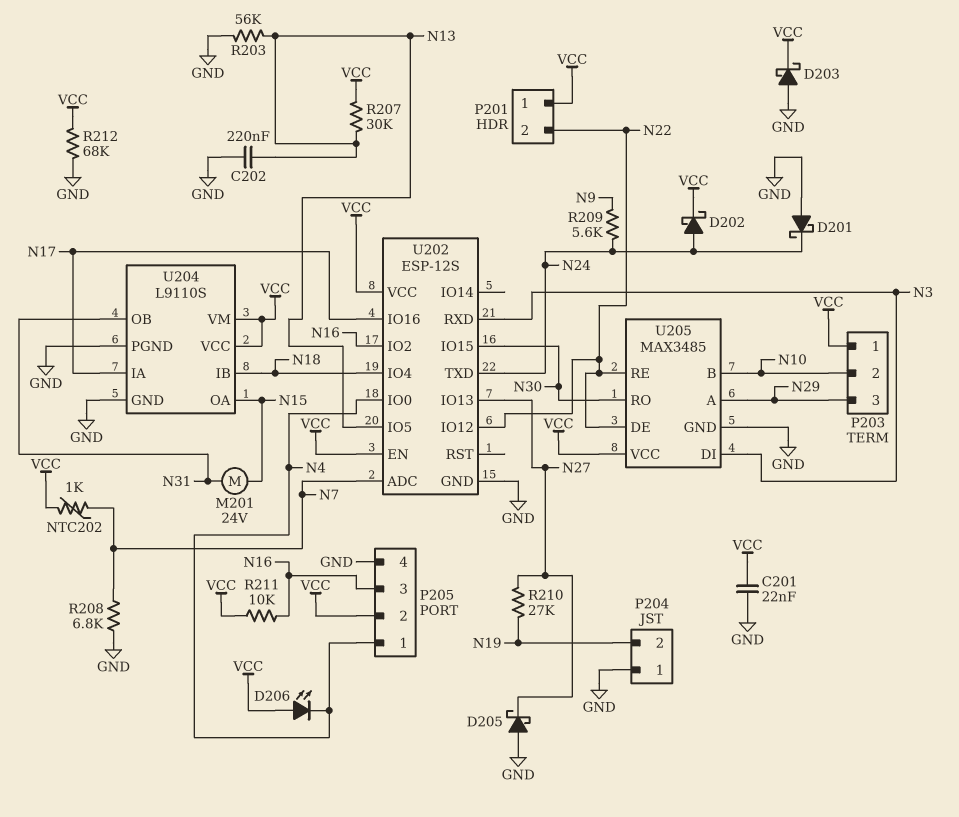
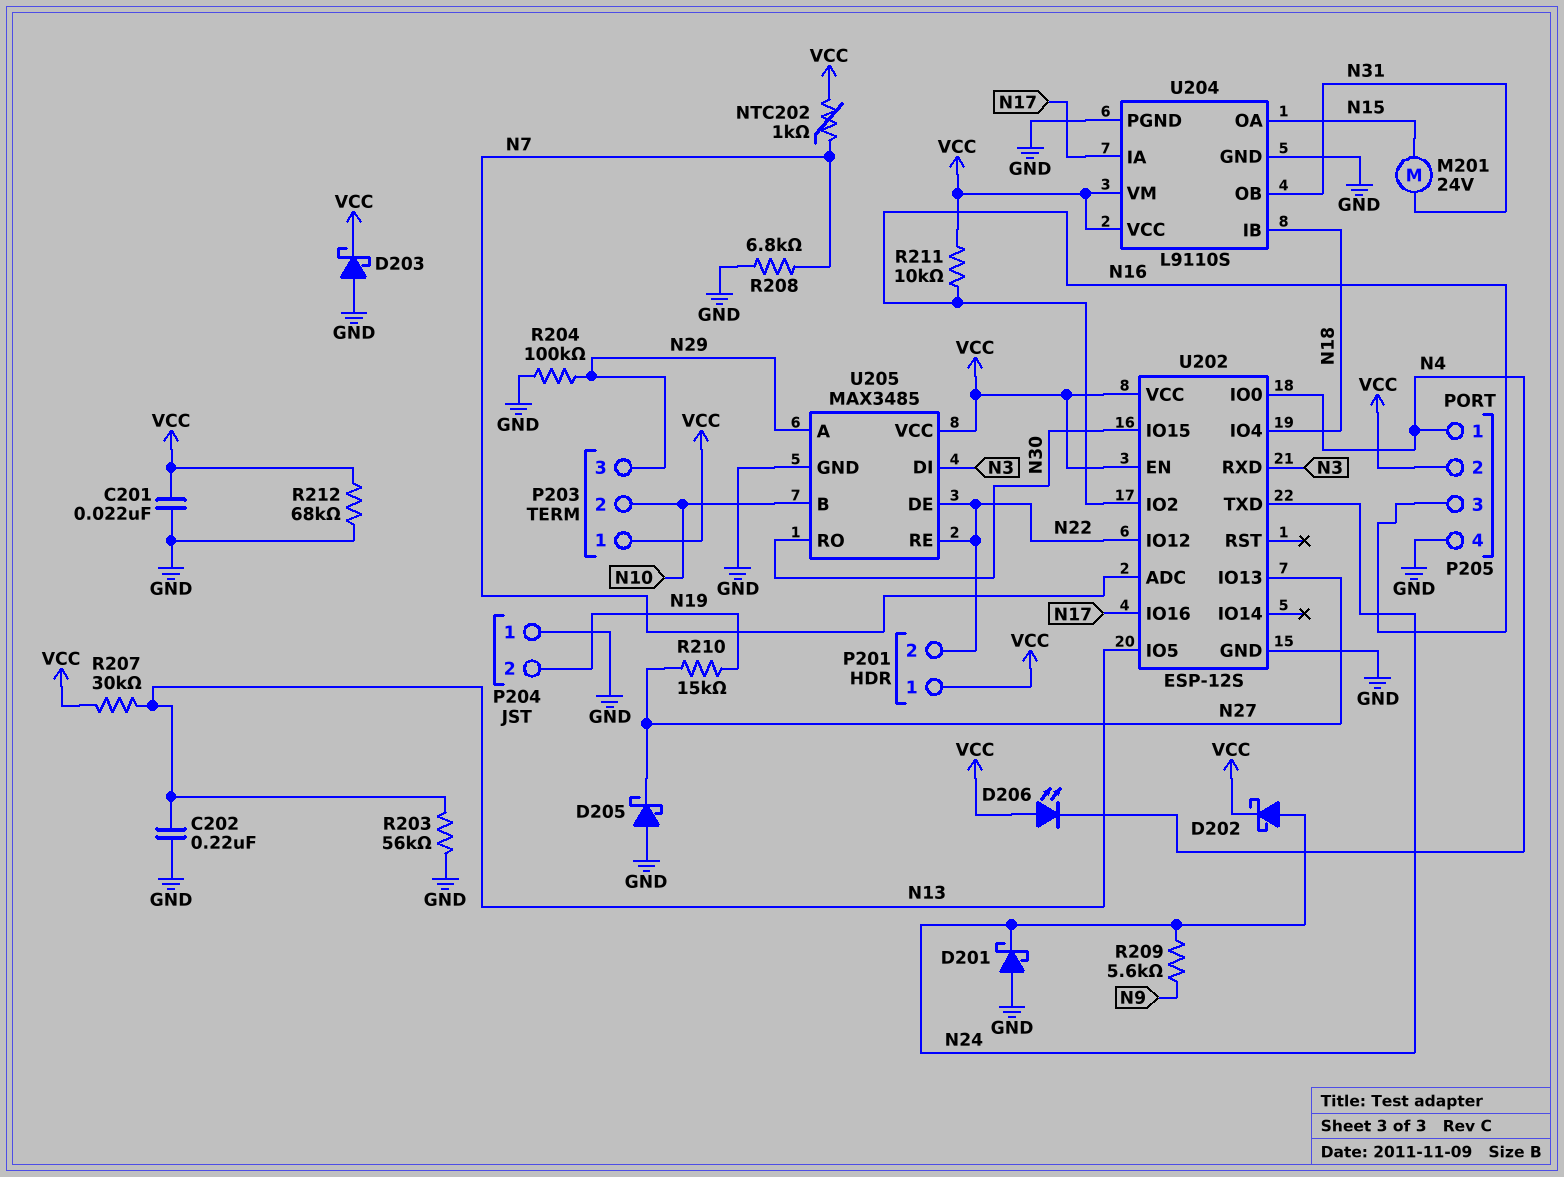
R204: none -> 100k (GND, N29)
R210: 27k (N19, N27) -> 15k (N19, N27)

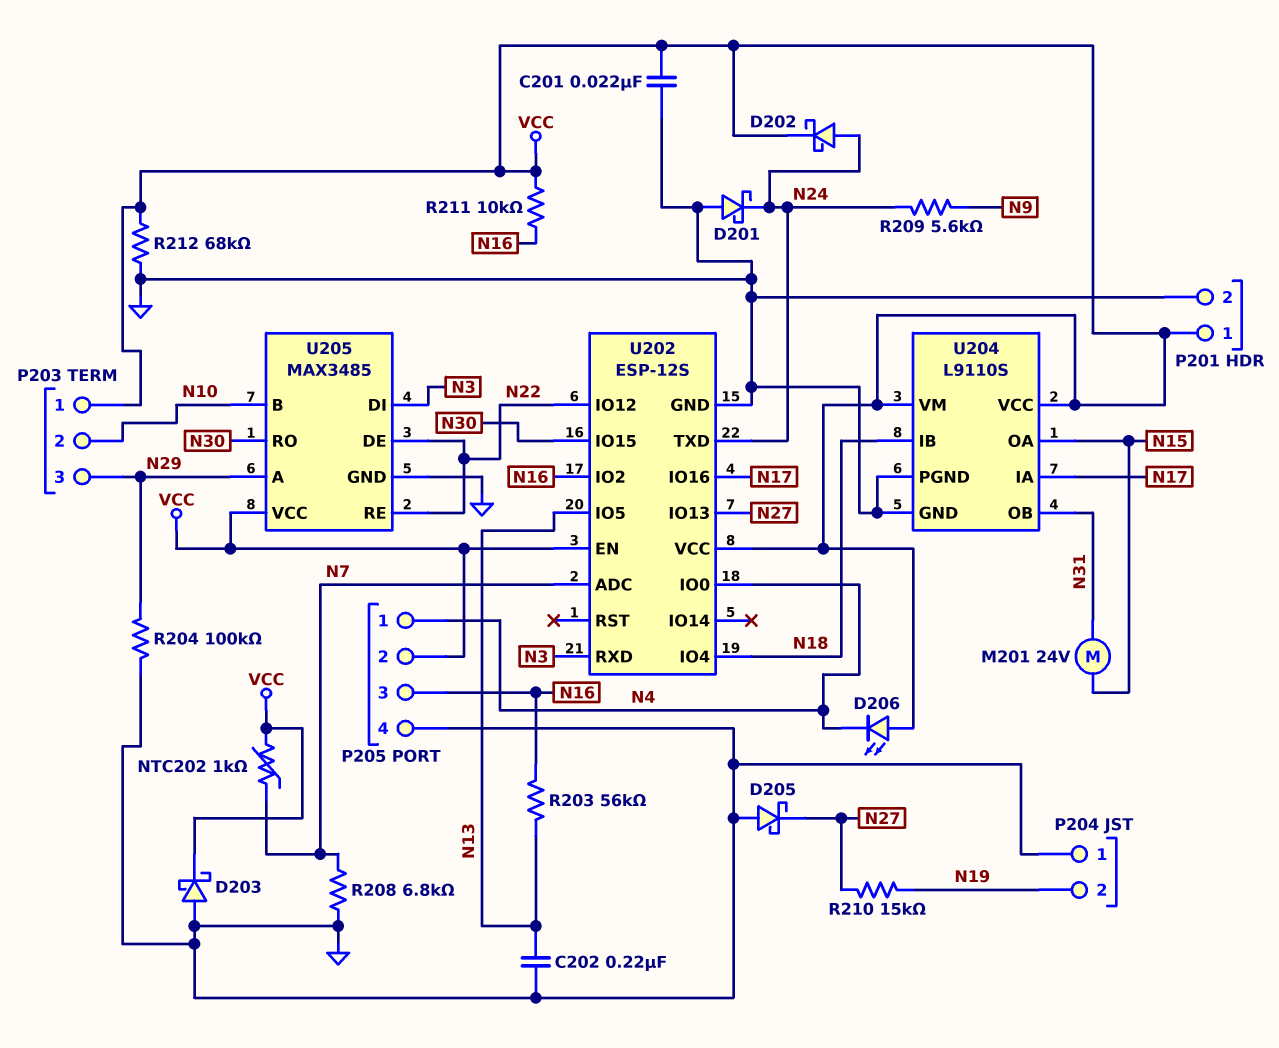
P201 pin 2: N22 -> GND
R203: 56k (GND, N13) -> 56k (N13, N16)
R207: 30k (N13, VCC) -> none

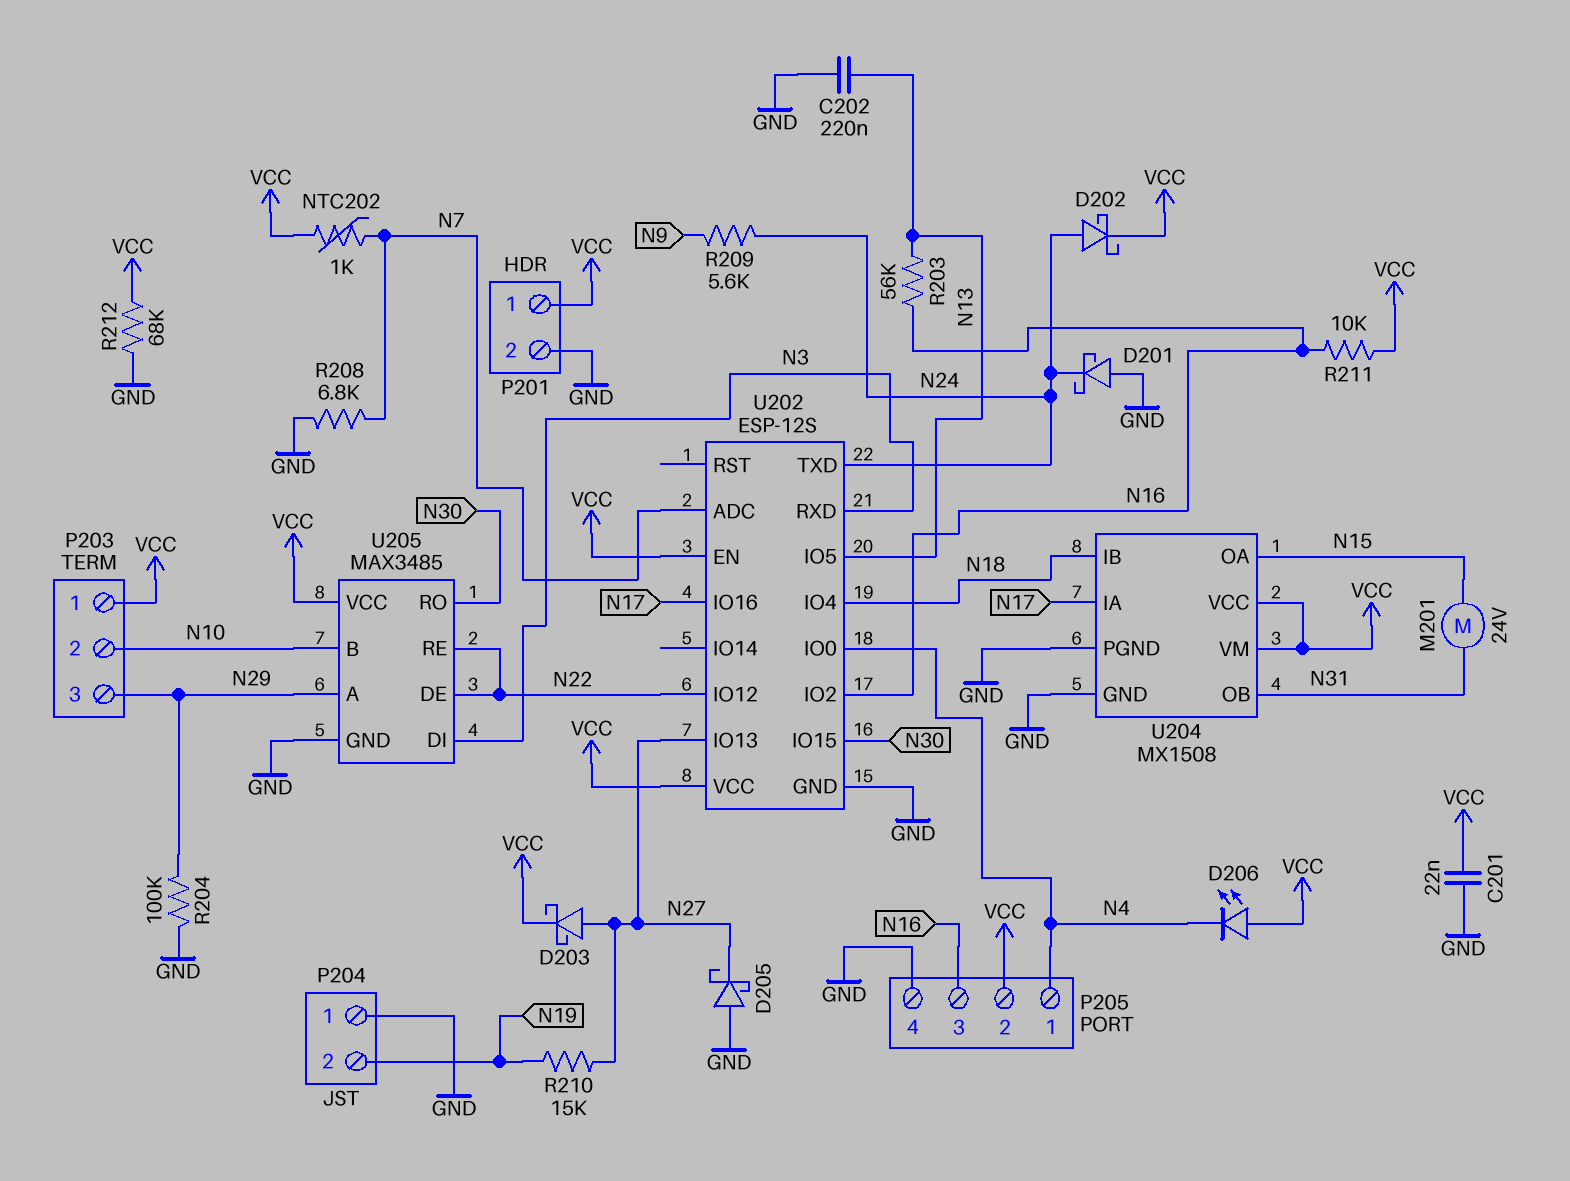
D203: schottky (A GND, K VCC) -> schottky (A N27, K VCC)
U204: L9110S -> MX1508

